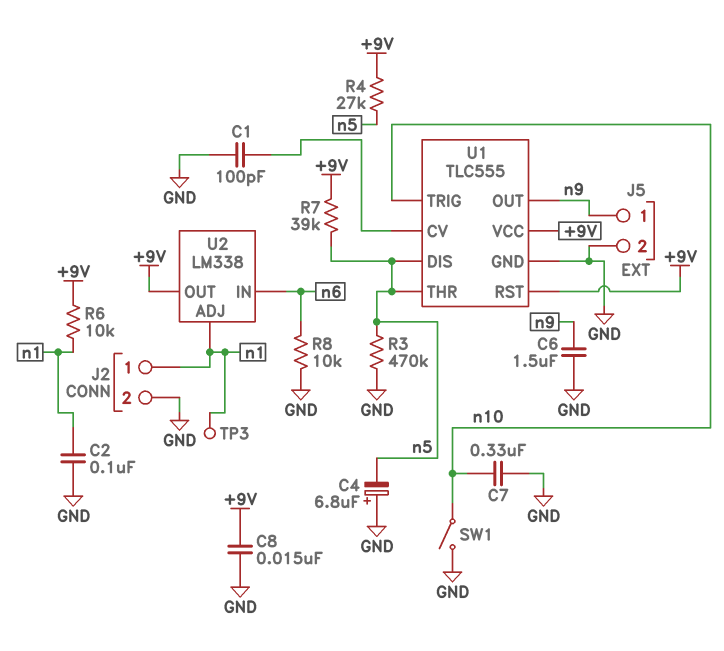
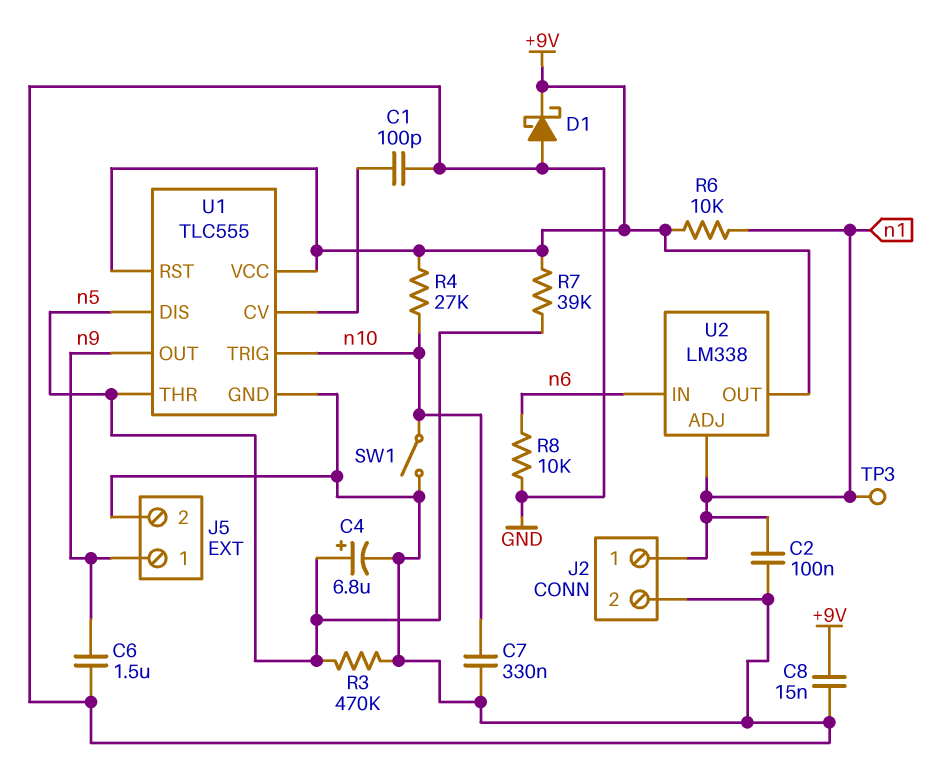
C4: 6.8uF (plus GND, minus n5) -> 6.8uF (plus n5, minus GND)
D1: none -> schottky (A GND, K +9V)
R4: 27k (+9V, n5) -> 27k (+9V, n10)

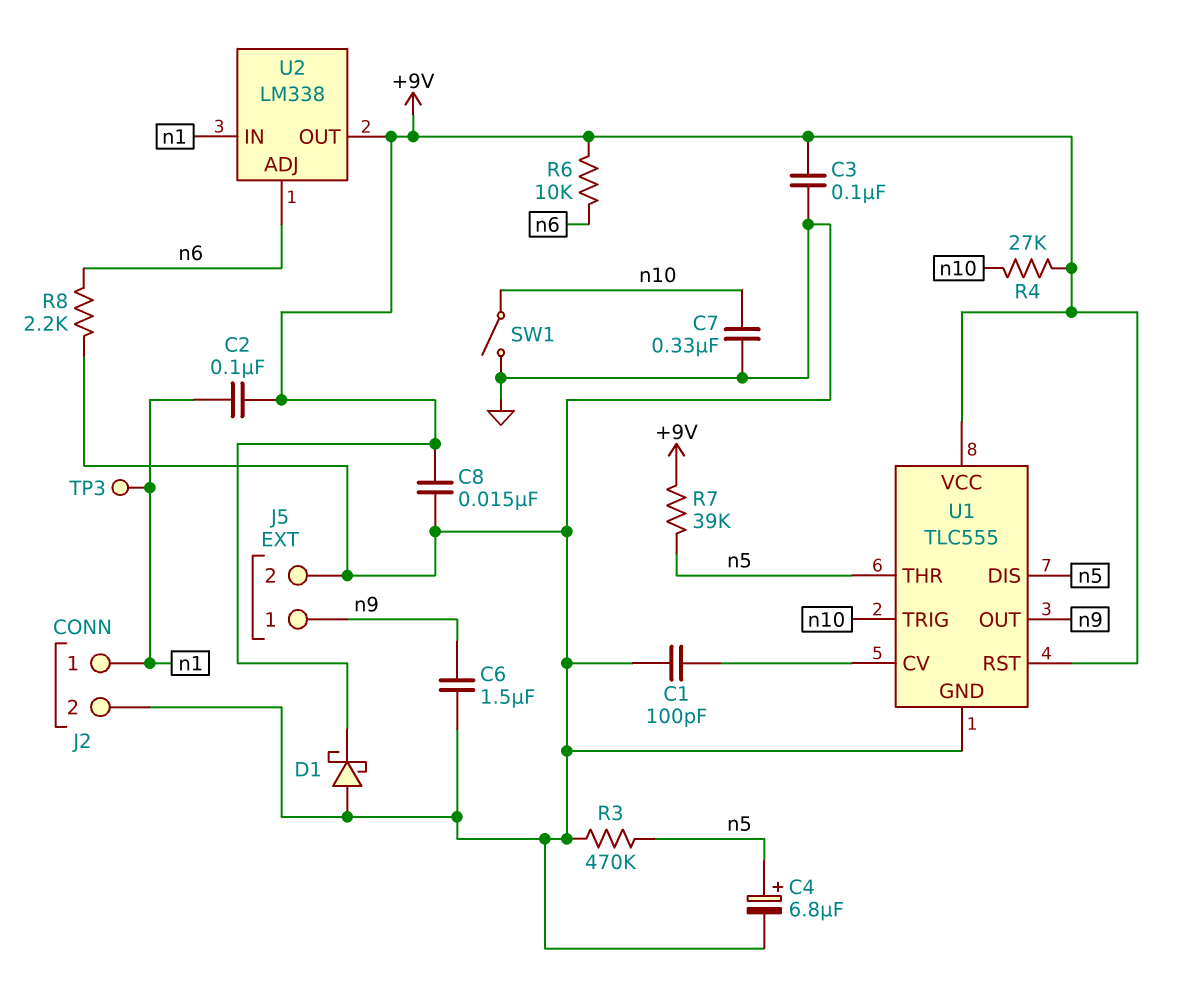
C2: 100nF (GND, n1) -> 100nF (+9V, n1)
C3: none -> 100nF (+9V, GND)
R6: 10k (+9V, n1) -> 10k (+9V, n6)
R8: 10k (GND, n6) -> 2.2k (GND, n6)
U2 pin ADJ: n1 -> n6
U2 pin IN: n6 -> n1

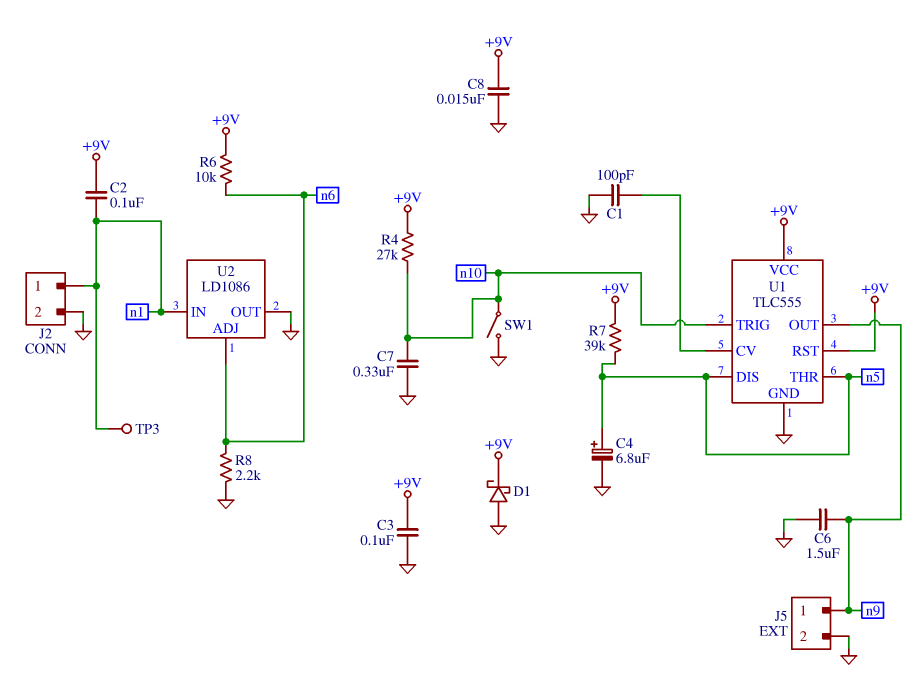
R3: 470k (GND, n5) -> none
U2: LM338 -> LD1086
U2 pin OUT: +9V -> GND

